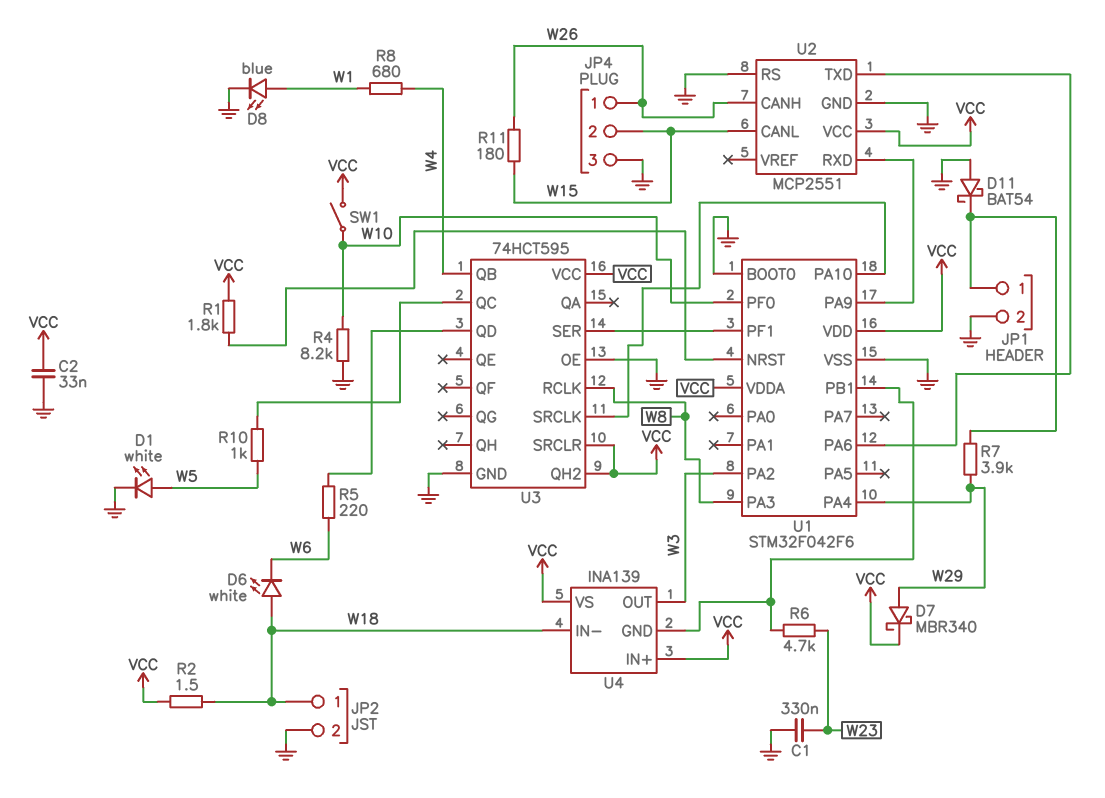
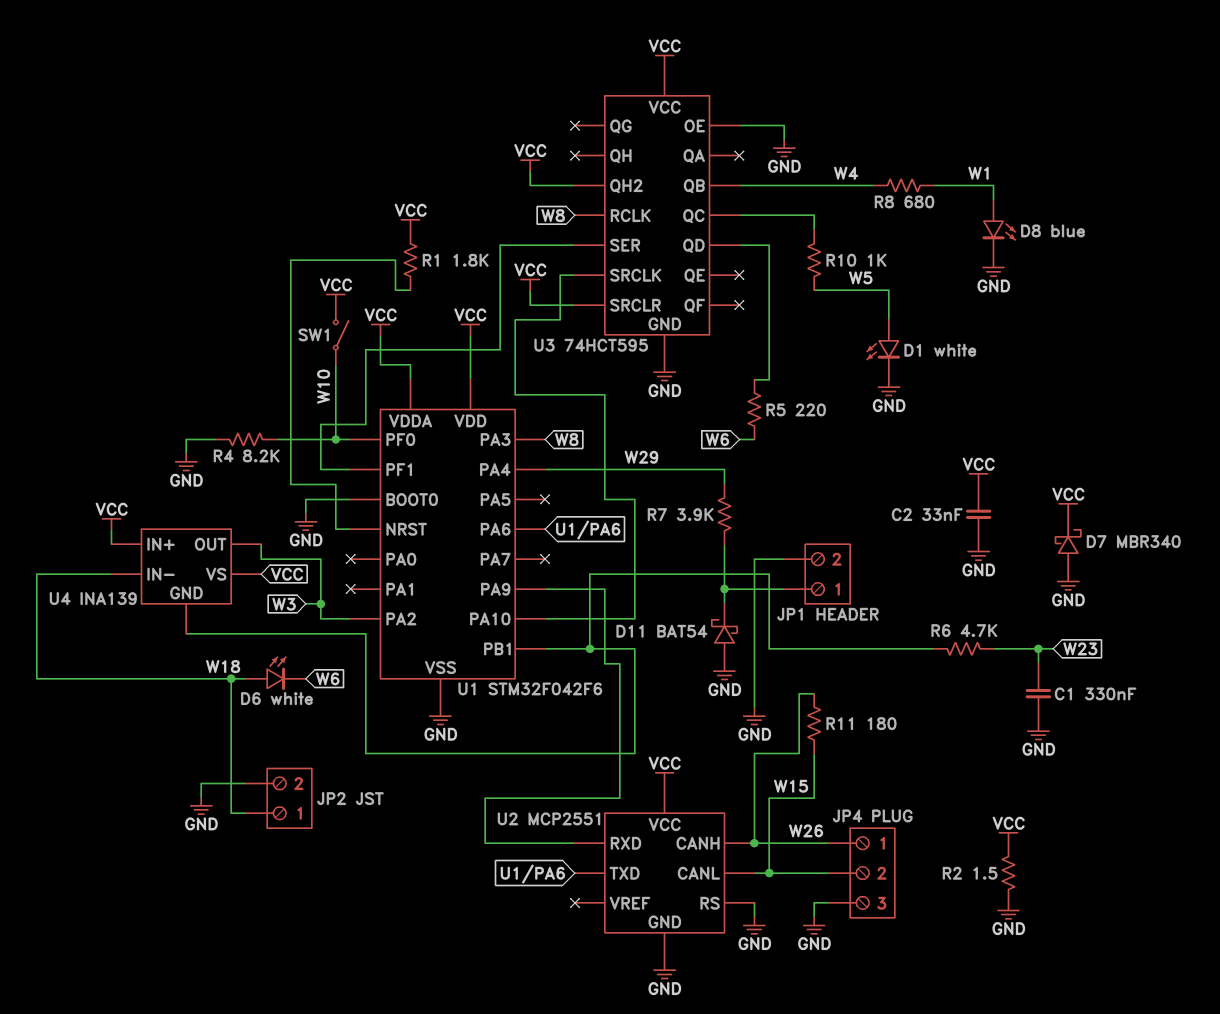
D7: schottky MBR340 (A W29, K VCC) -> schottky MBR340 (A GND, K VCC)
R2: 1.5 (VCC, W18) -> 1.5 (GND, VCC)

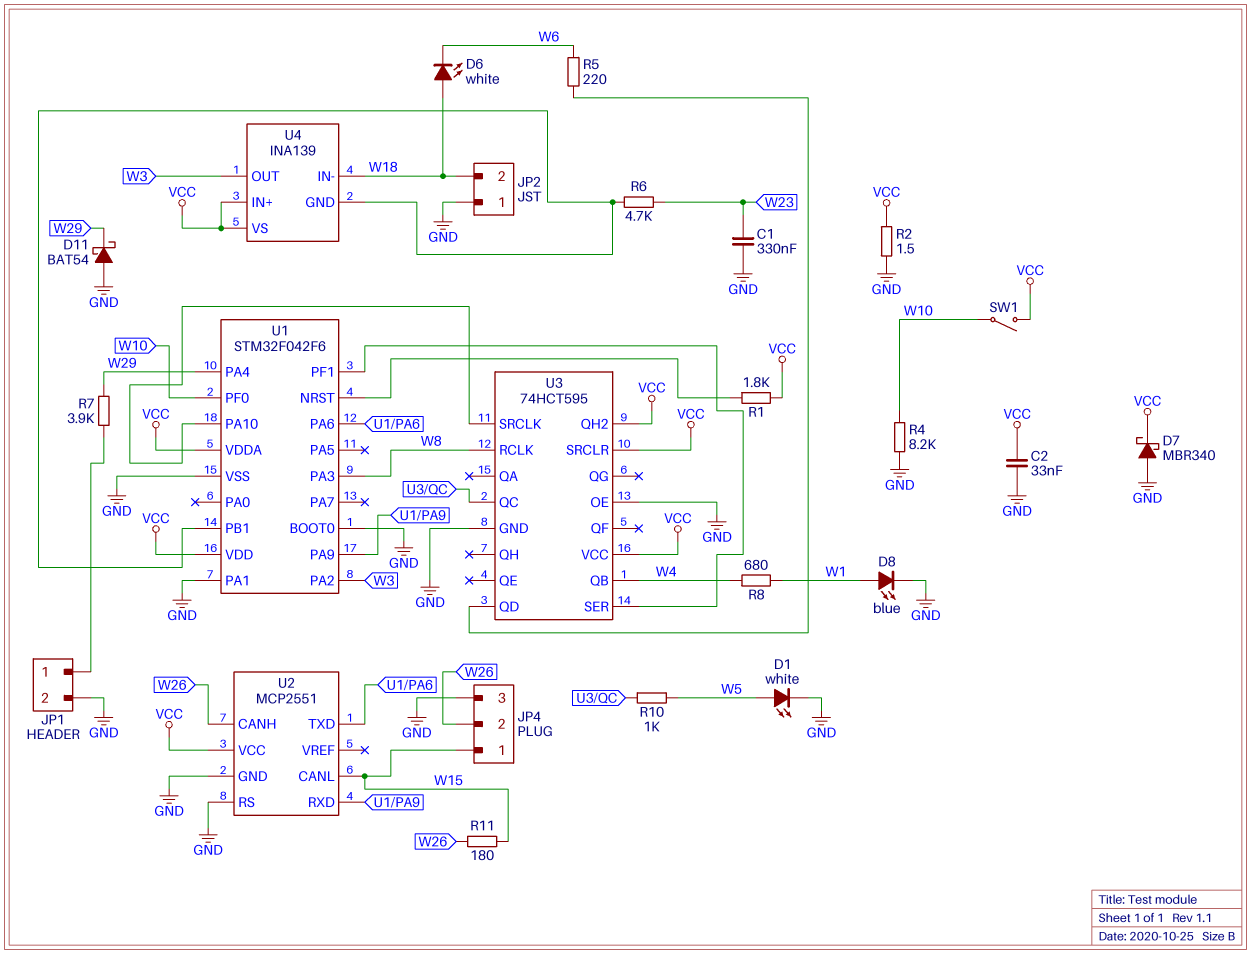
D11: schottky BAT54 (A GND, K JP1/1) -> schottky BAT54 (A GND, K W29)
JP2 pin 1: W18 -> GND
JP2 pin 2: GND -> W18
JP4 pin 1: W26 -> W15
JP4 pin 2: W15 -> W26
U1 pin PA1: none -> GND

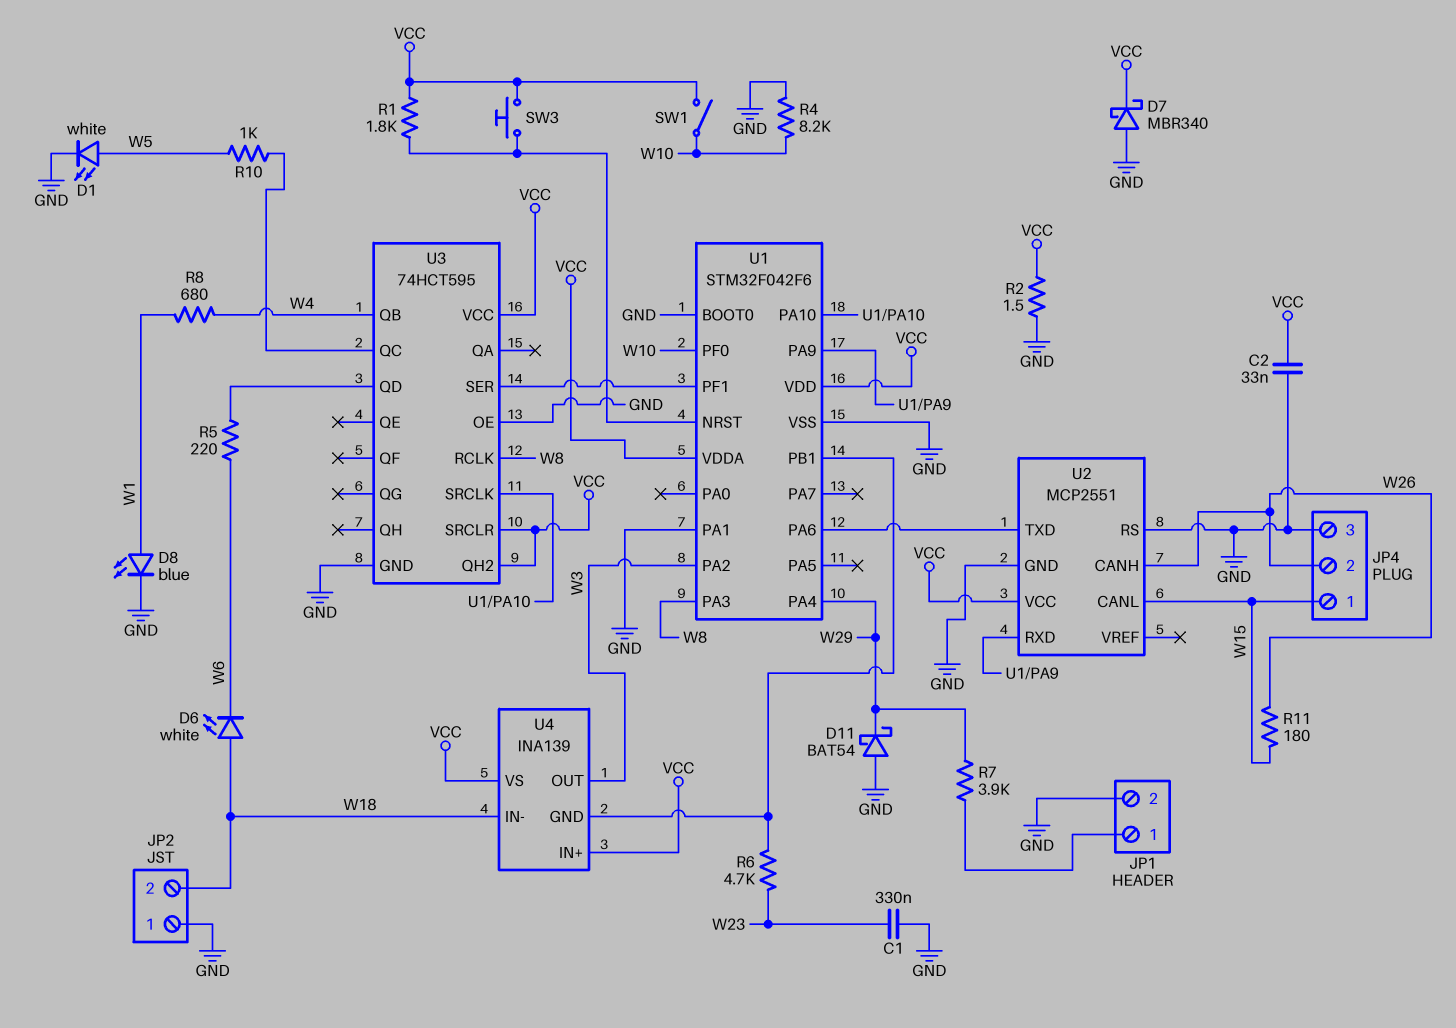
SW3: none -> button (U1/NRST, VCC)

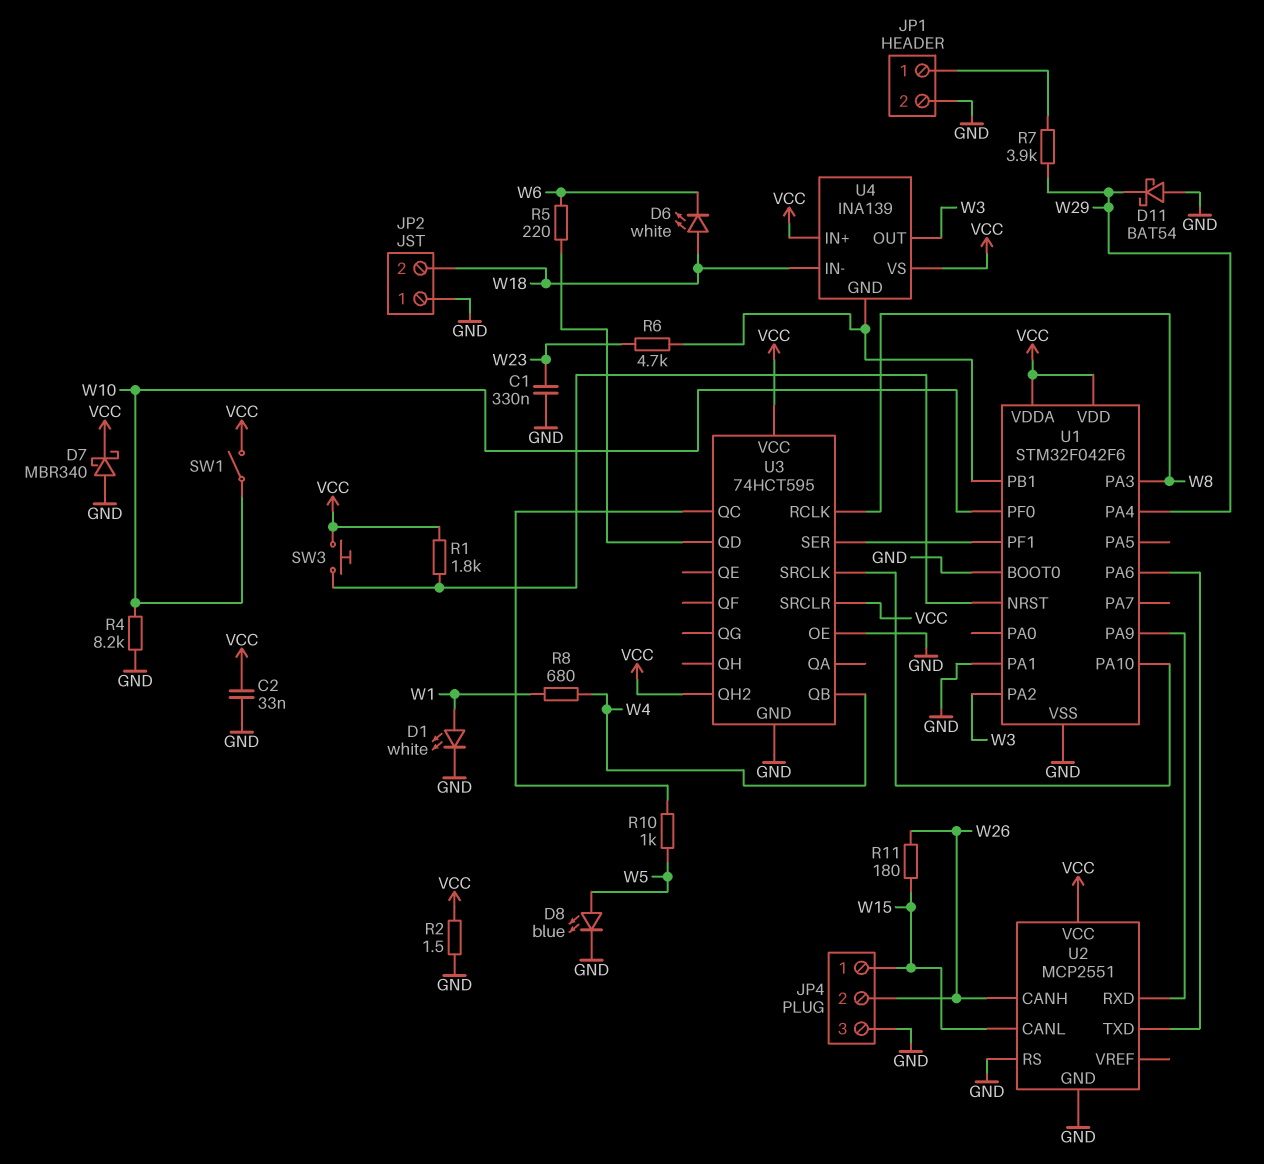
D1: LED white (A W5, K GND) -> LED white (A W1, K GND)
D8: LED blue (A W1, K GND) -> LED blue (A W5, K GND)

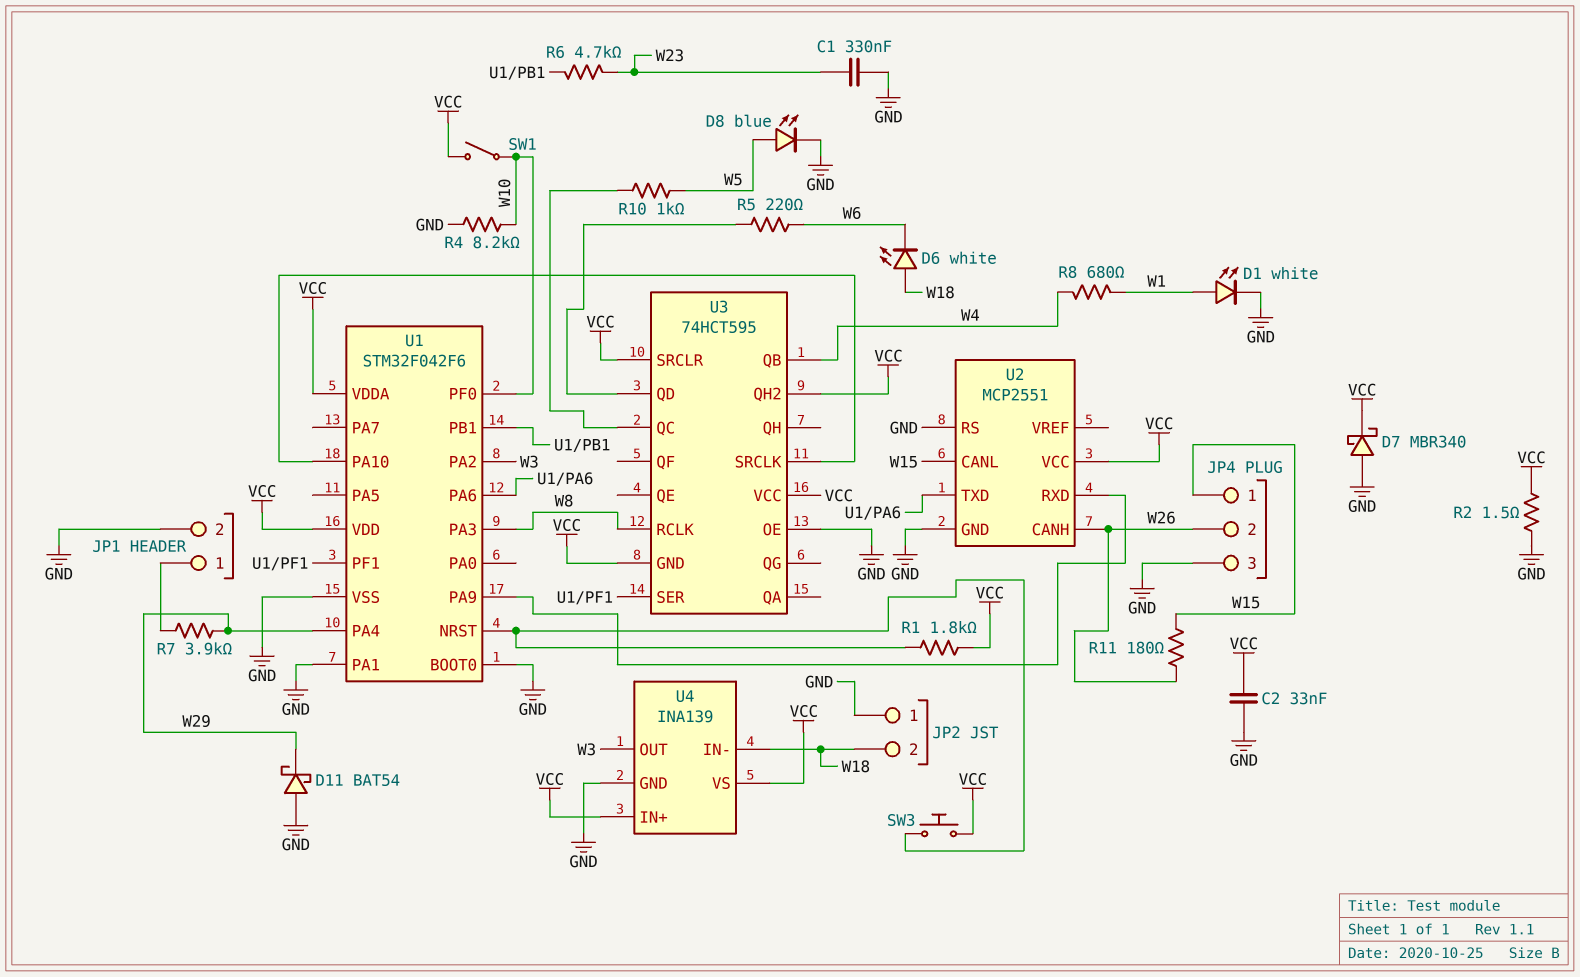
U3 pin GND: GND -> VCC
U4 pin GND: U1/PB1 -> GND

